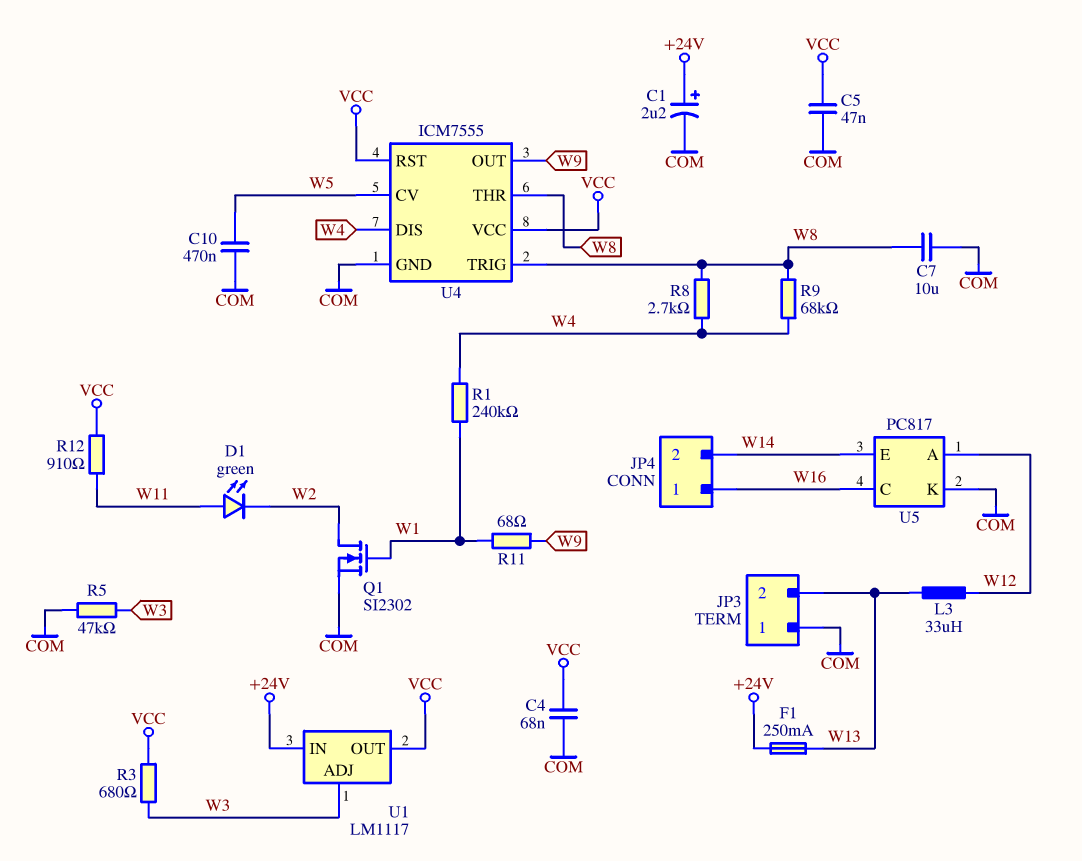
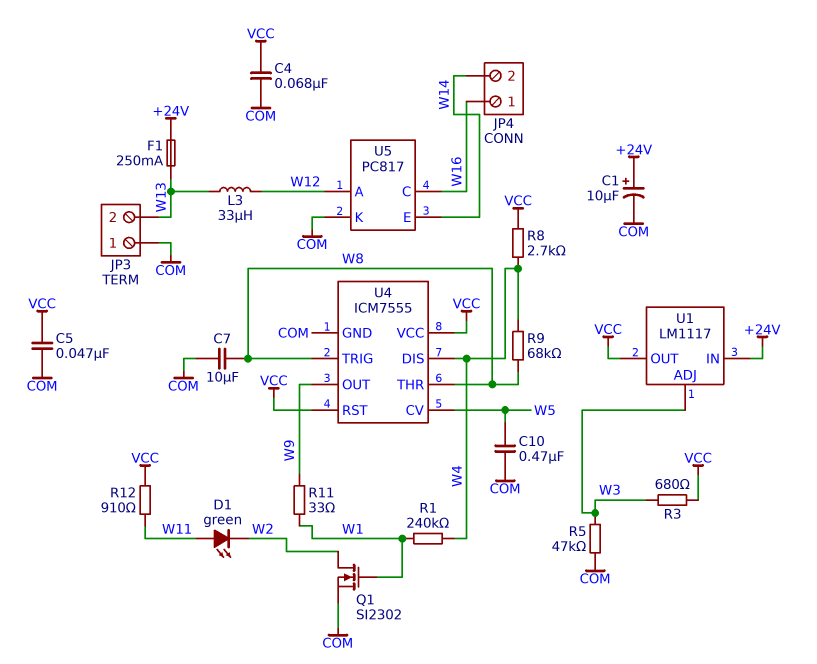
C1: 2.2uF (plus +24V, minus COM) -> 10uF (plus +24V, minus COM)
R8: 2.7k (W4, W8) -> 2.7k (VCC, W4)
R11: 68 (W1, W9) -> 33 (W1, W9)

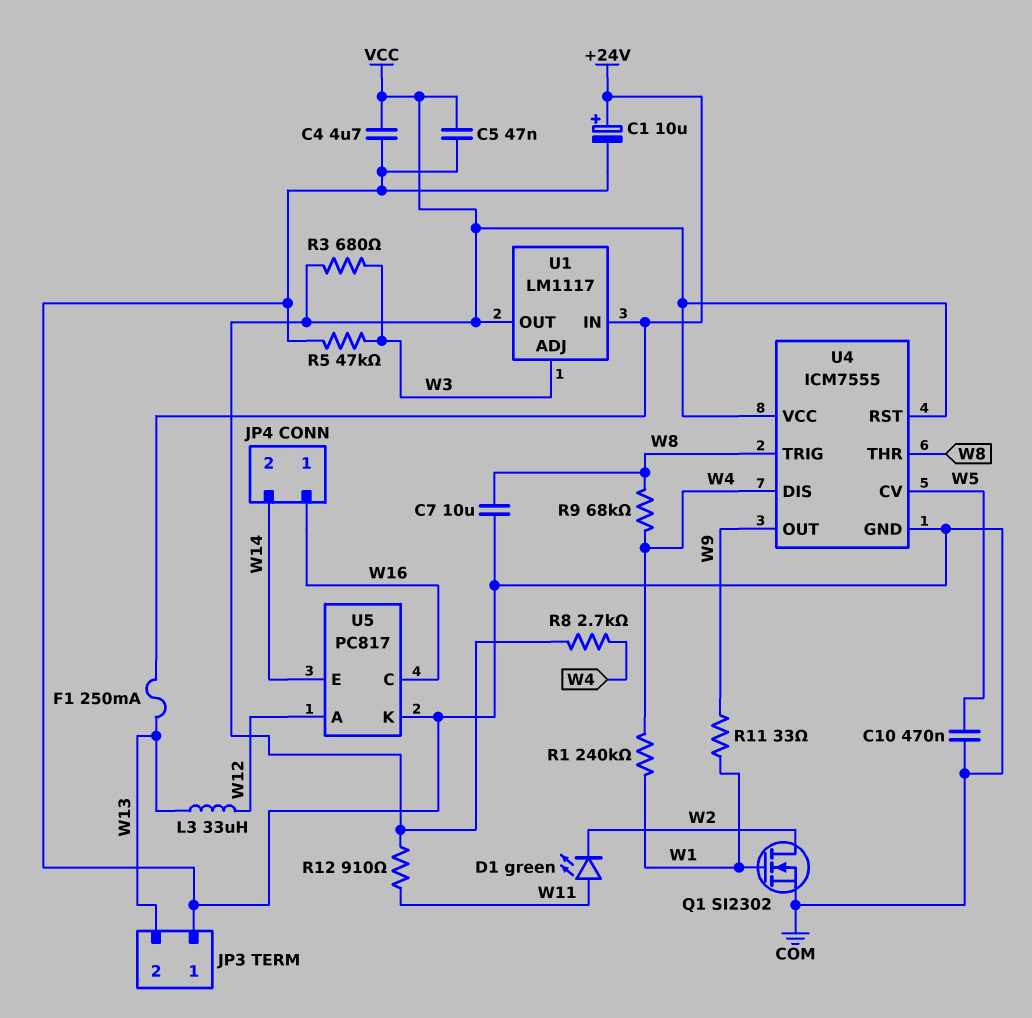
C4: 68nF (COM, VCC) -> 4.7uF (COM, VCC)

